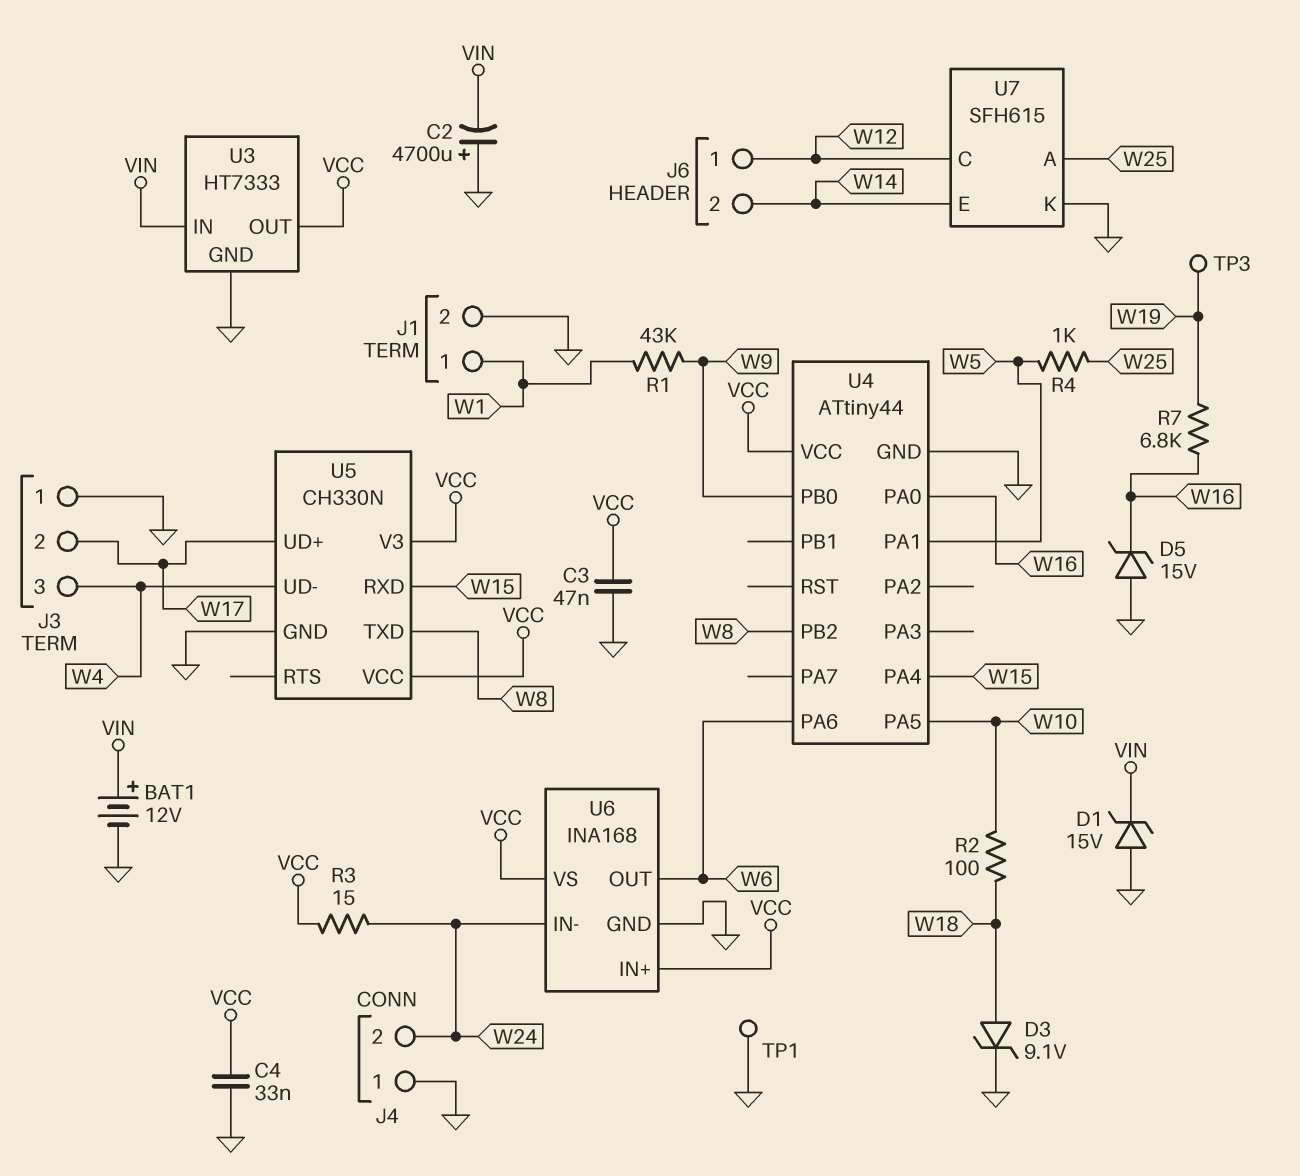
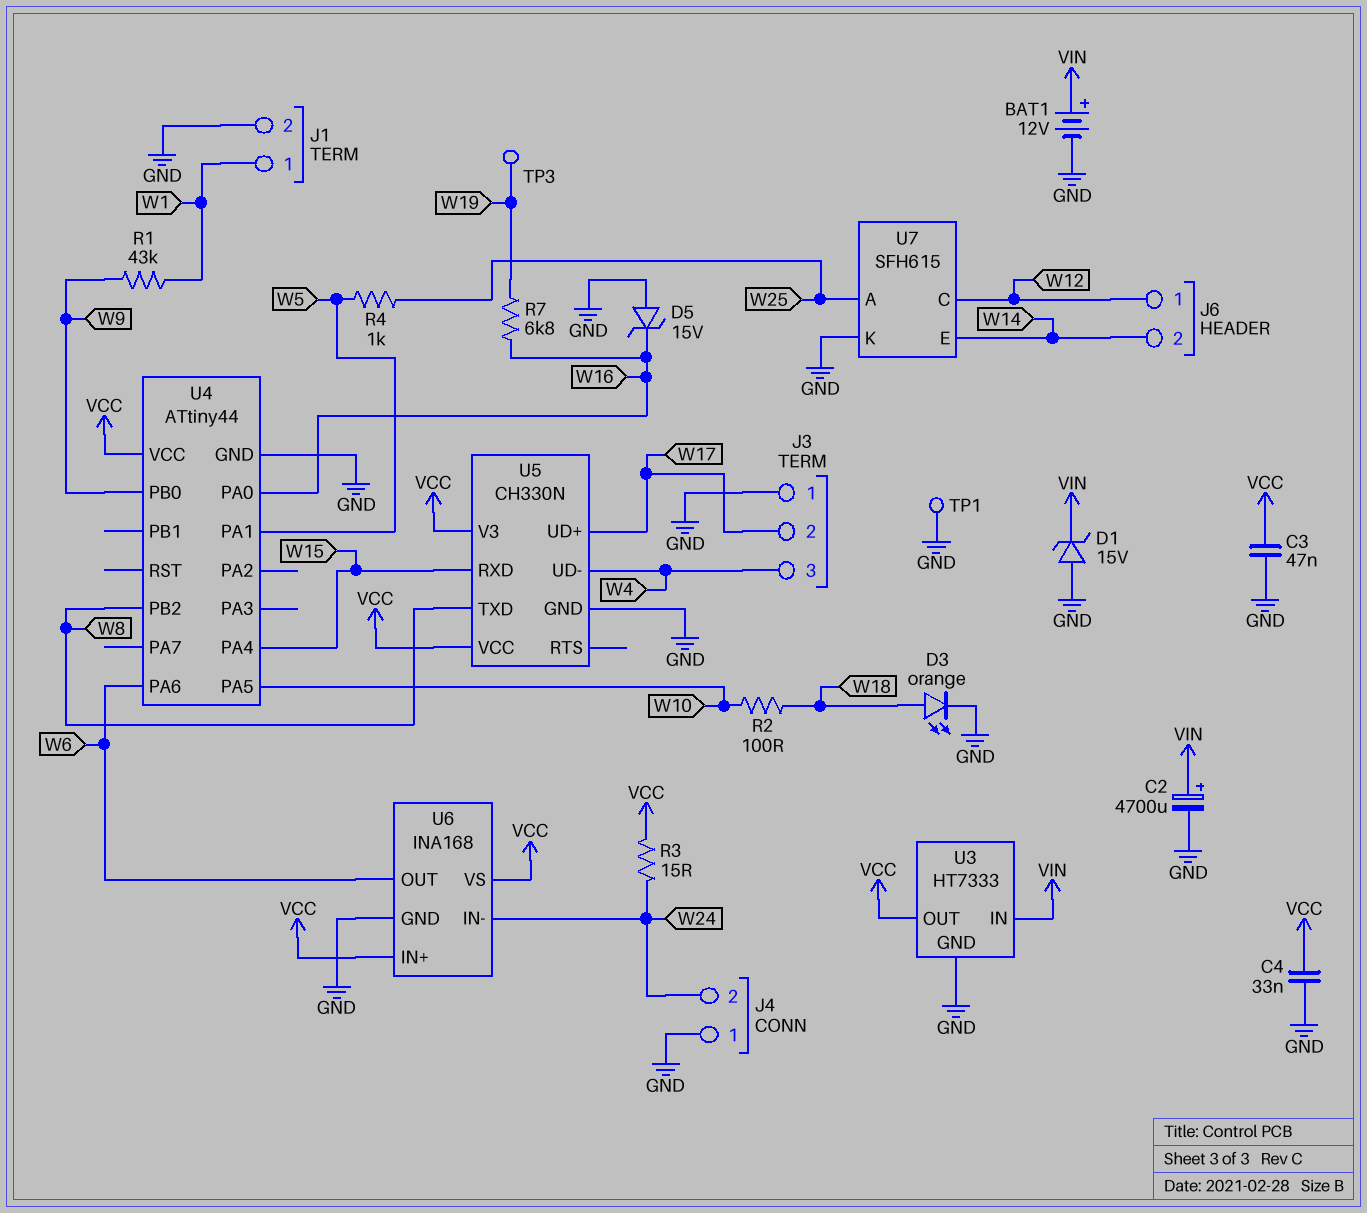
C2: 4700uF (plus GND, minus VIN) -> 4700uF (plus VIN, minus GND)
D3: zener 9.1V (A W18, K GND) -> LED orange (A W18, K GND)

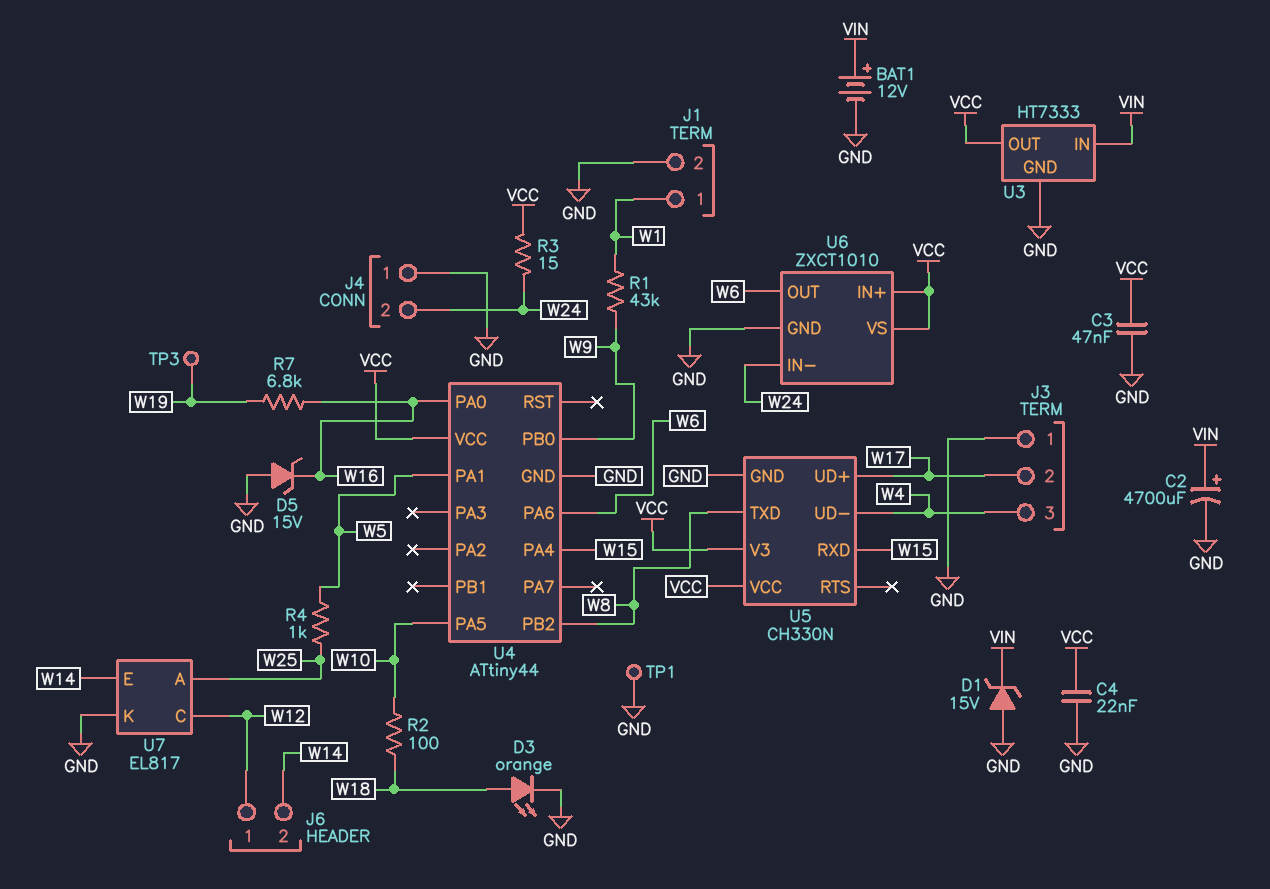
C4: 33nF (GND, VCC) -> 22nF (GND, VCC)
U6: INA168 -> ZXCT1010
U7: SFH615 -> EL817

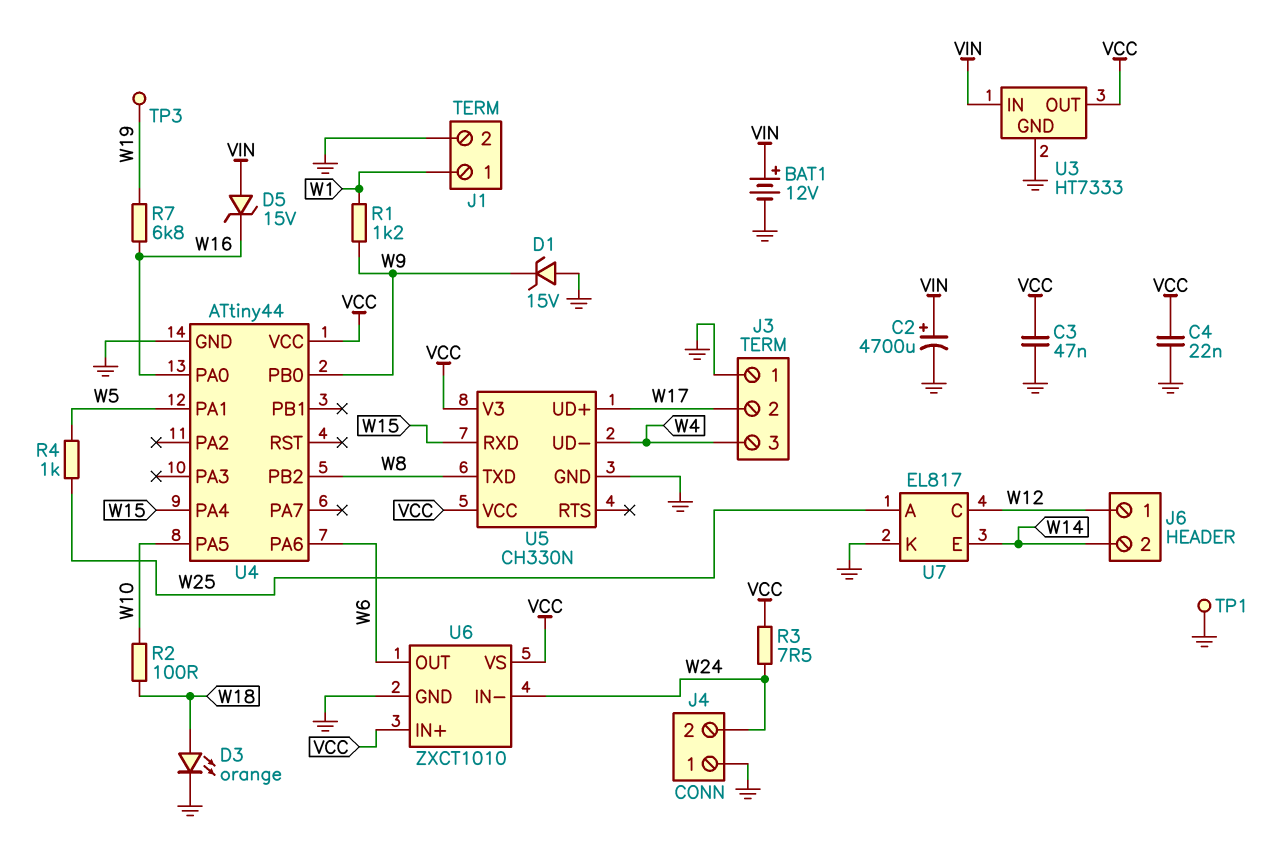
D1: zener 15V (A GND, K VIN) -> zener 15V (A GND, K W9)
D5: zener 15V (A GND, K W16) -> zener 15V (A VIN, K W16)
R1: 43k (W1, W9) -> 1.2k (W1, W9)
R3: 15 (VCC, W24) -> 7.5 (VCC, W24)

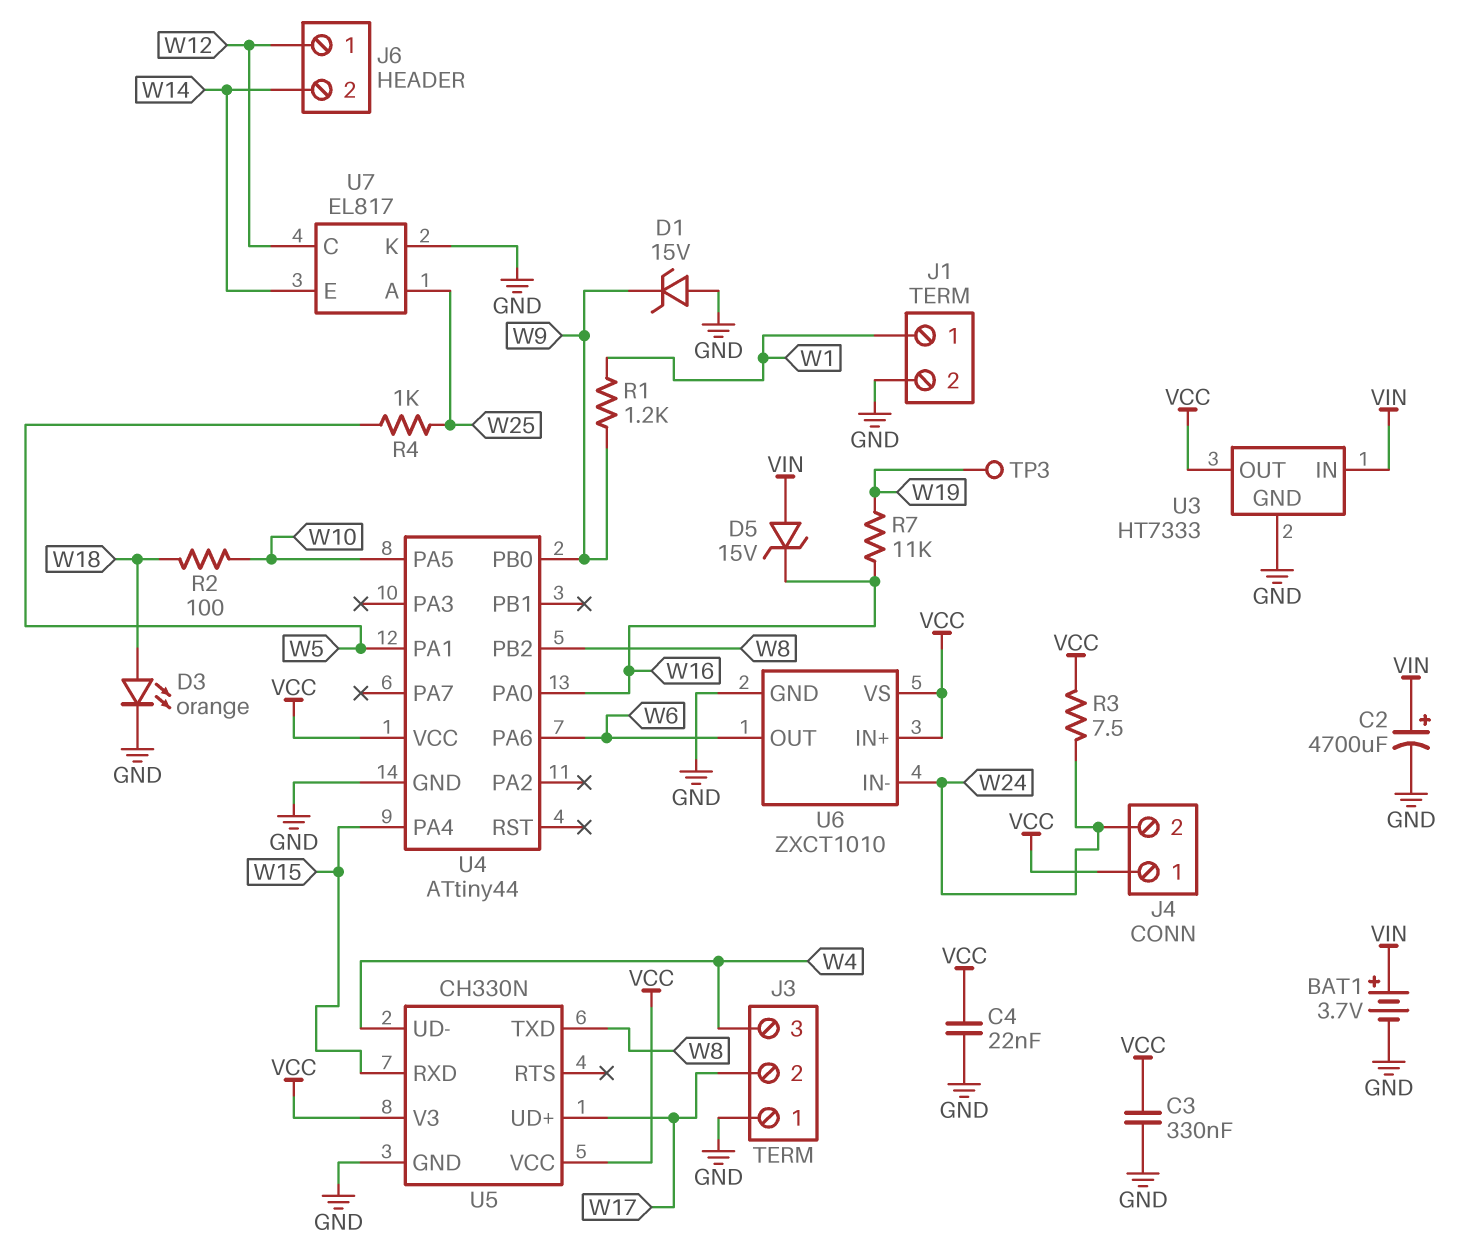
BAT1: 12V (plus VIN, minus GND) -> 3.7V (plus VIN, minus GND)
C3: 47nF (GND, VCC) -> 330nF (GND, VCC)
J4 pin 1: GND -> VCC
R7: 6.8k (W16, W19) -> 11k (W16, W19)
TP1: test point (GND) -> none

